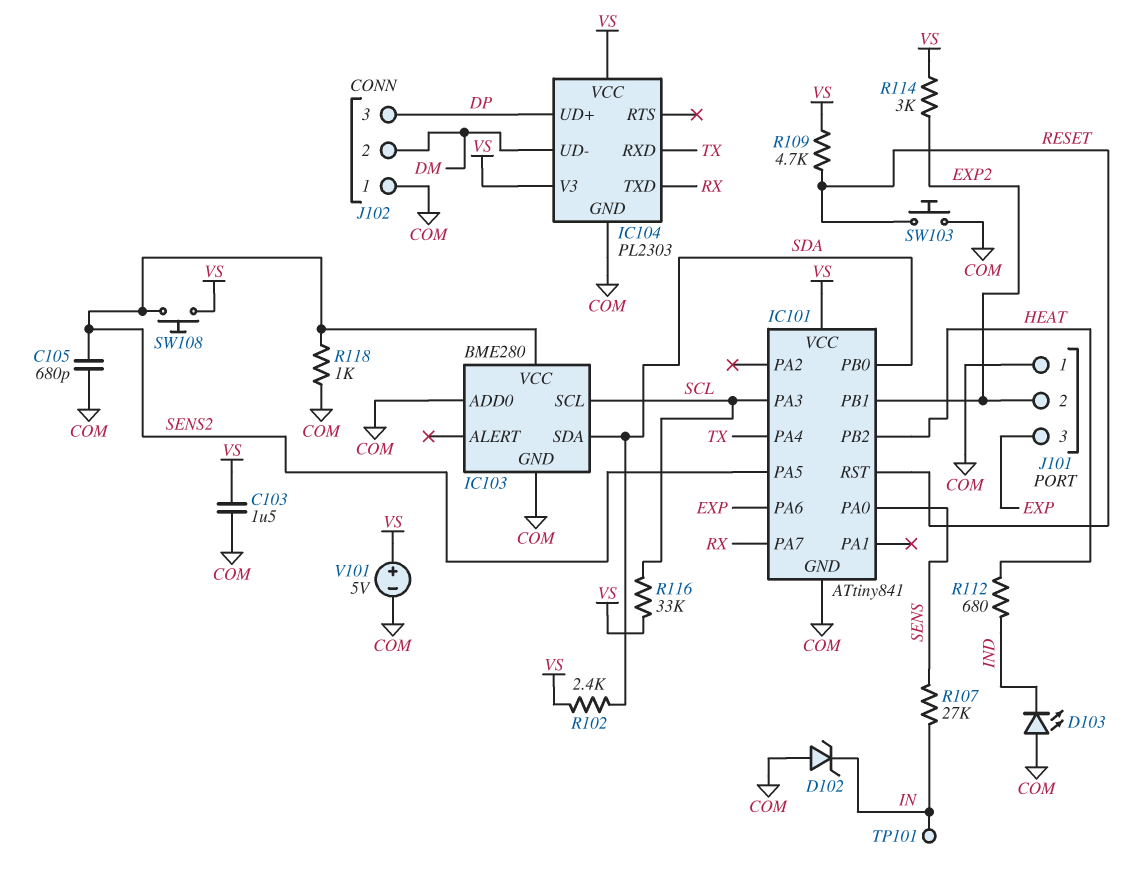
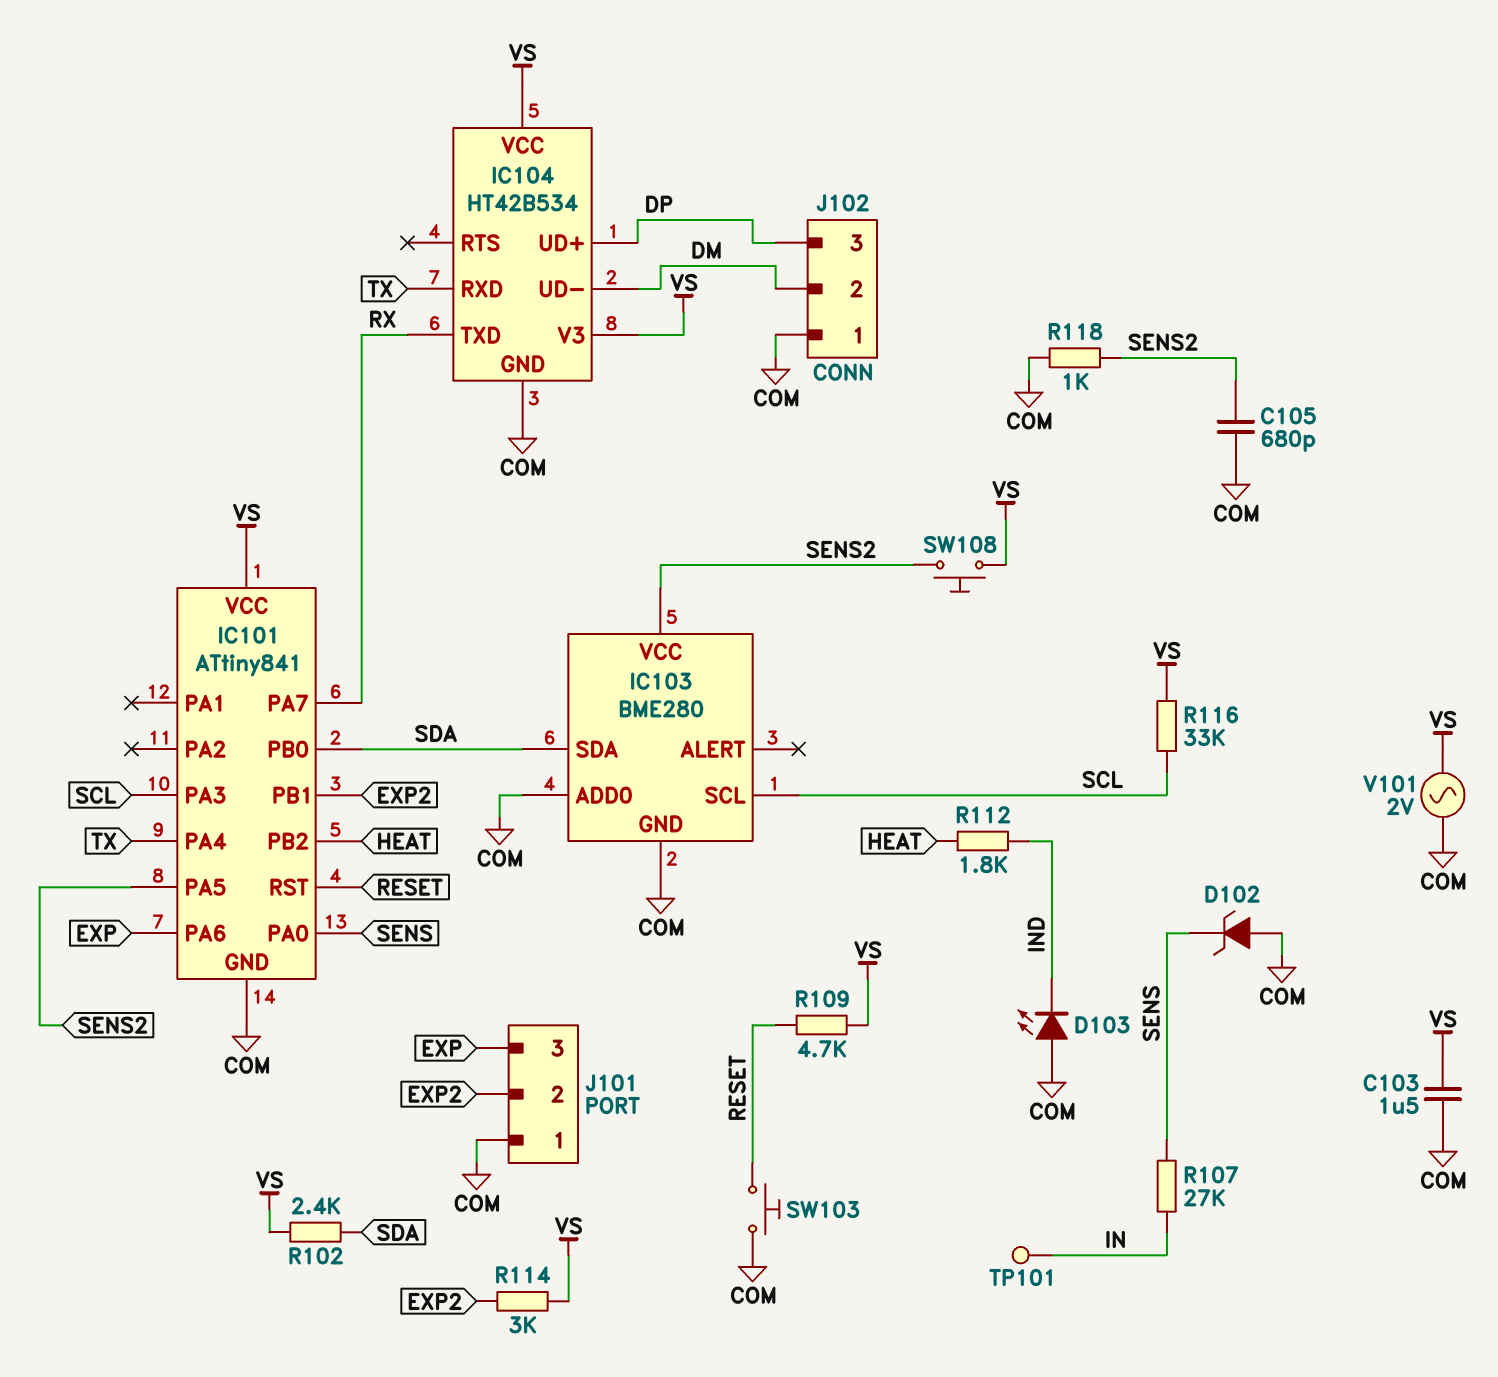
D102: zener (A COM, K IN) -> zener (A COM, K SENS)
IC104: PL2303 -> HT42B534
R112: 680 (HEAT, IND) -> 1.8k (HEAT, IND)
V101: 5V (plus VS, minus COM) -> AC 2V (COM, VS)

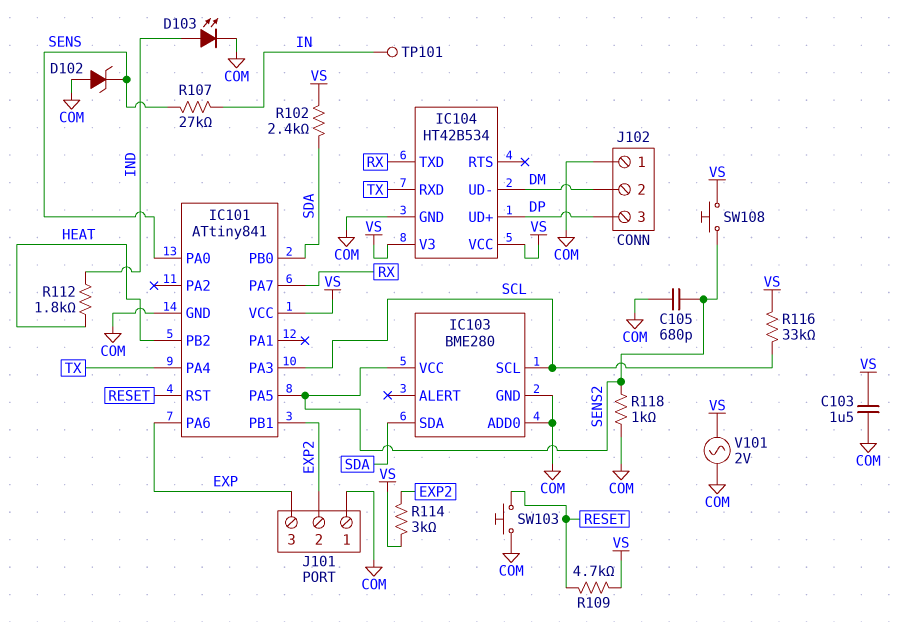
D103: LED (A COM, K IND) -> LED (A IND, K COM)

